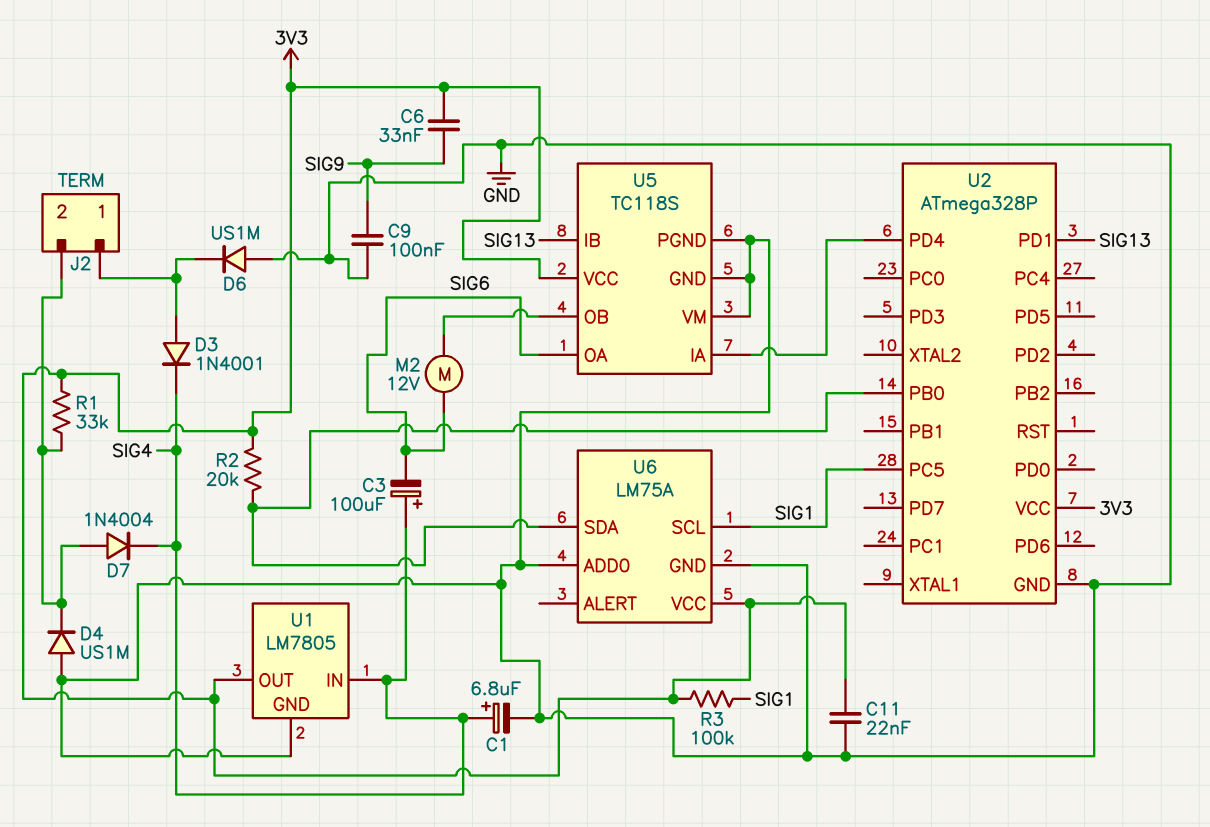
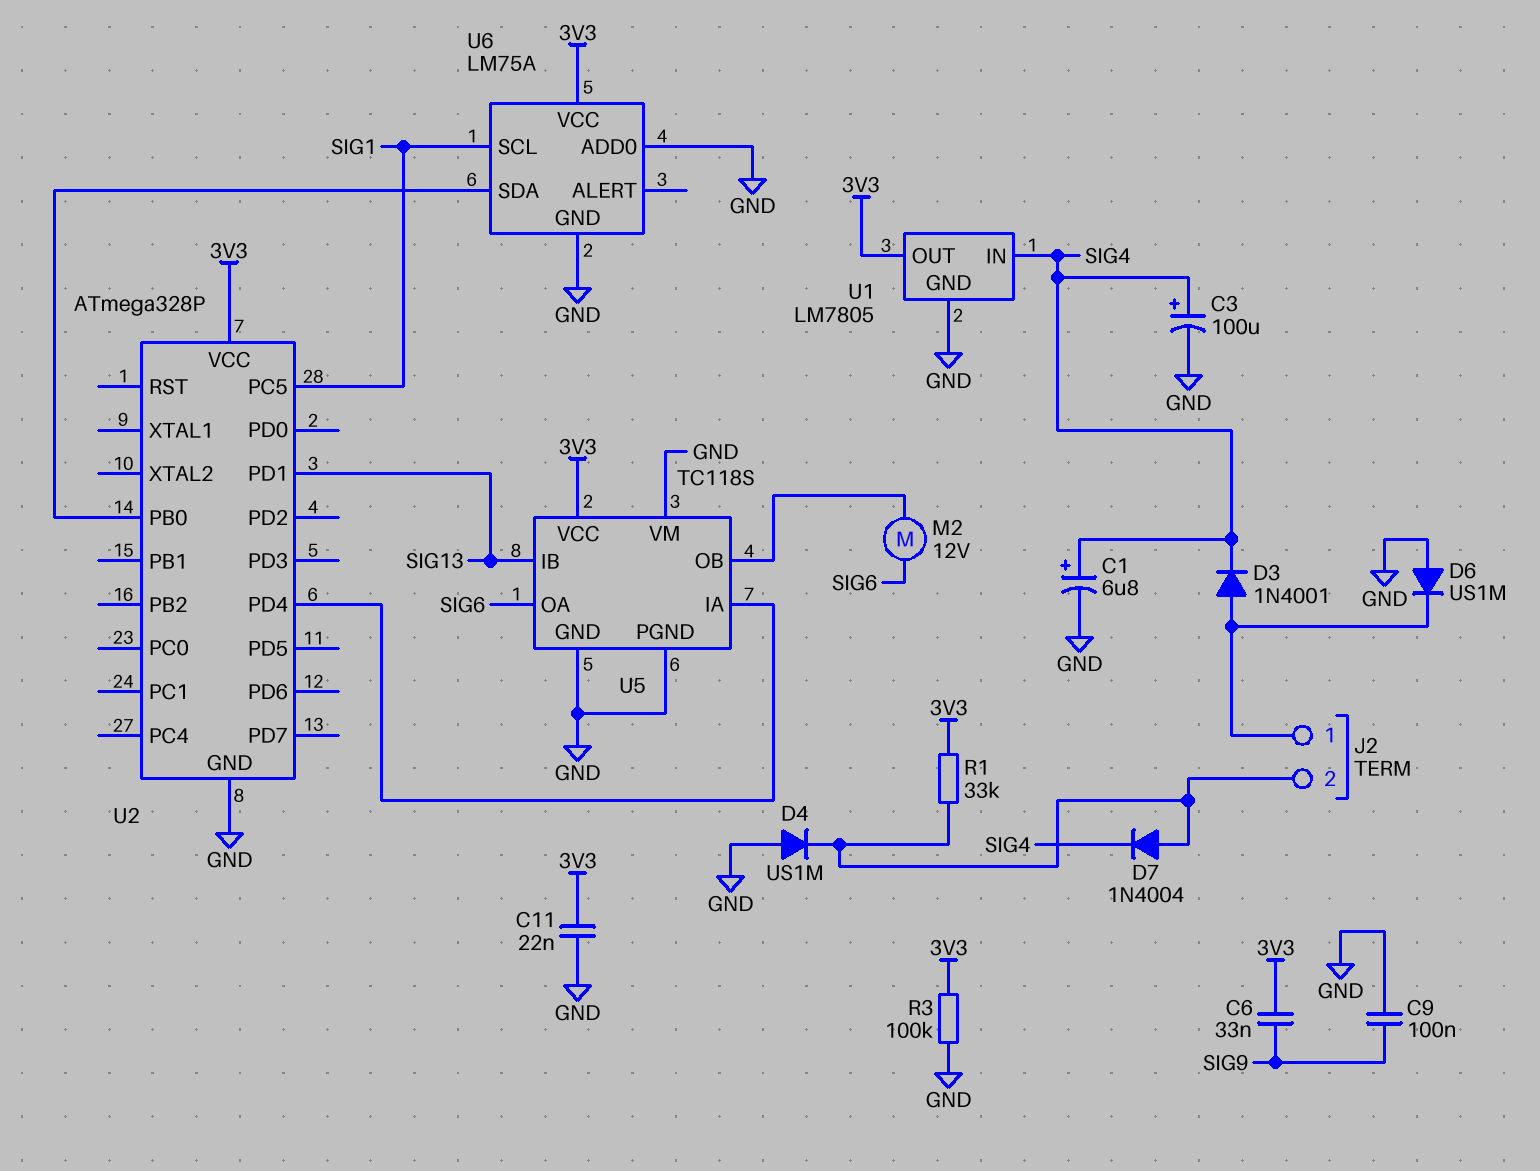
C3: 100uF (plus SIG4, minus SIG6) -> 100uF (plus SIG4, minus GND)
R2: 20k (3V3, U2/PB0) -> none
R3: 100k (3V3, SIG1) -> 100k (3V3, GND)

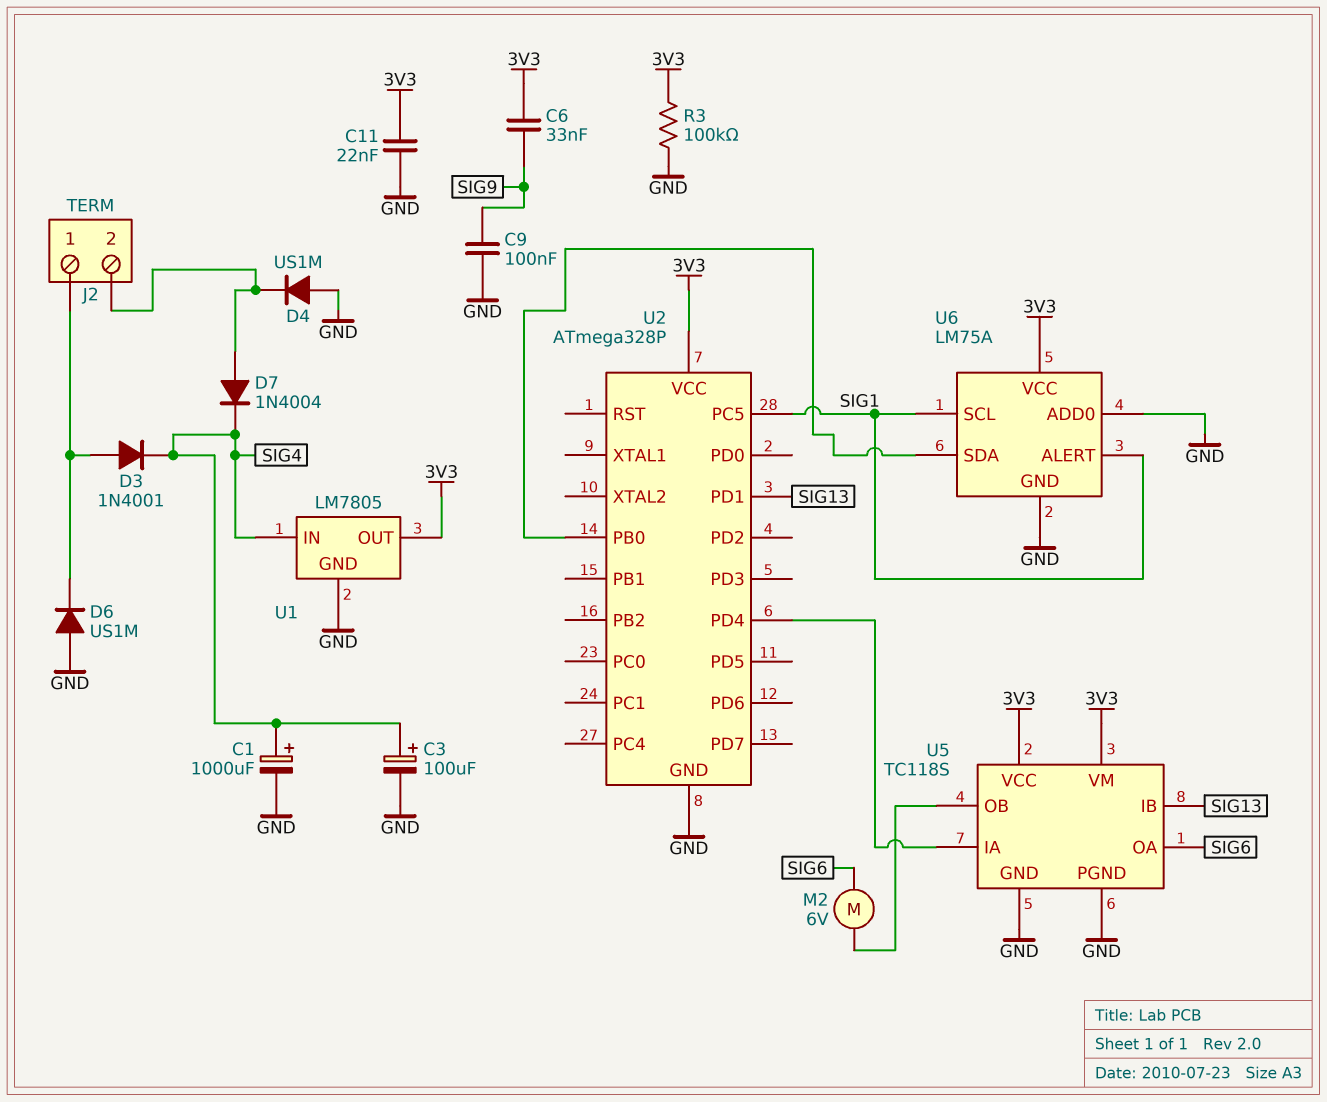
C1: 6.8uF (plus SIG4, minus GND) -> 1000uF (plus SIG4, minus GND)
M2: motor 12V (SIG6, U5/OB) -> motor 6V (SIG6, U5/OB)
R1: 33k (3V3, J2/2) -> none
U5 pin VM: GND -> 3V3
U6 pin ALERT: none -> SIG1

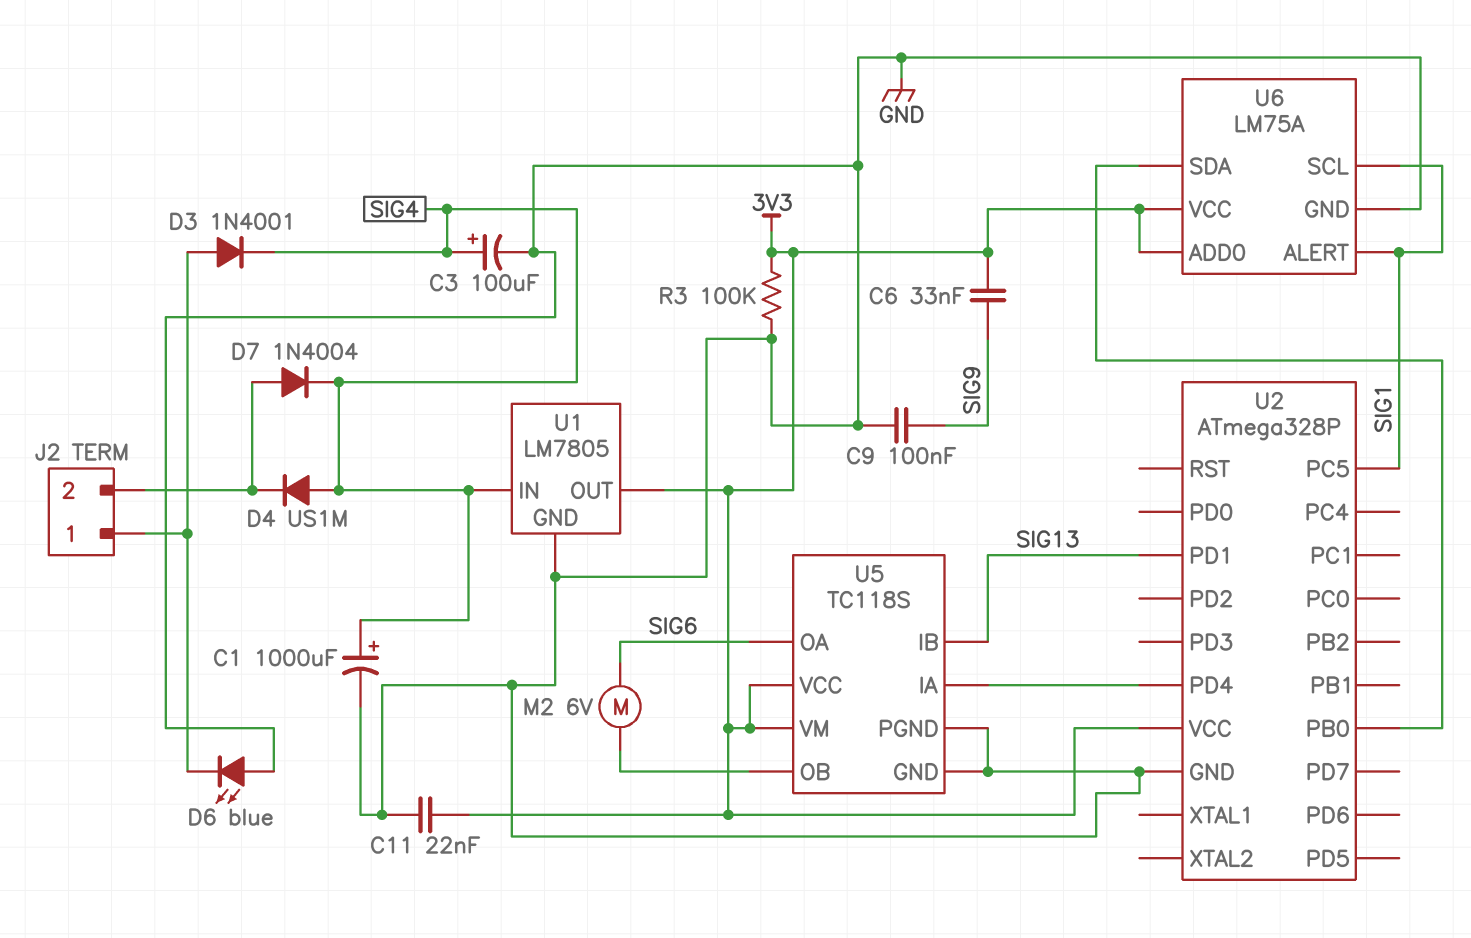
D4: diode US1M (A GND, K J2/2) -> diode US1M (A SIG4, K J2/2)
D6: diode US1M (A GND, K J2/1) -> LED blue (A GND, K J2/1)
U6 pin ADD0: GND -> 3V3

